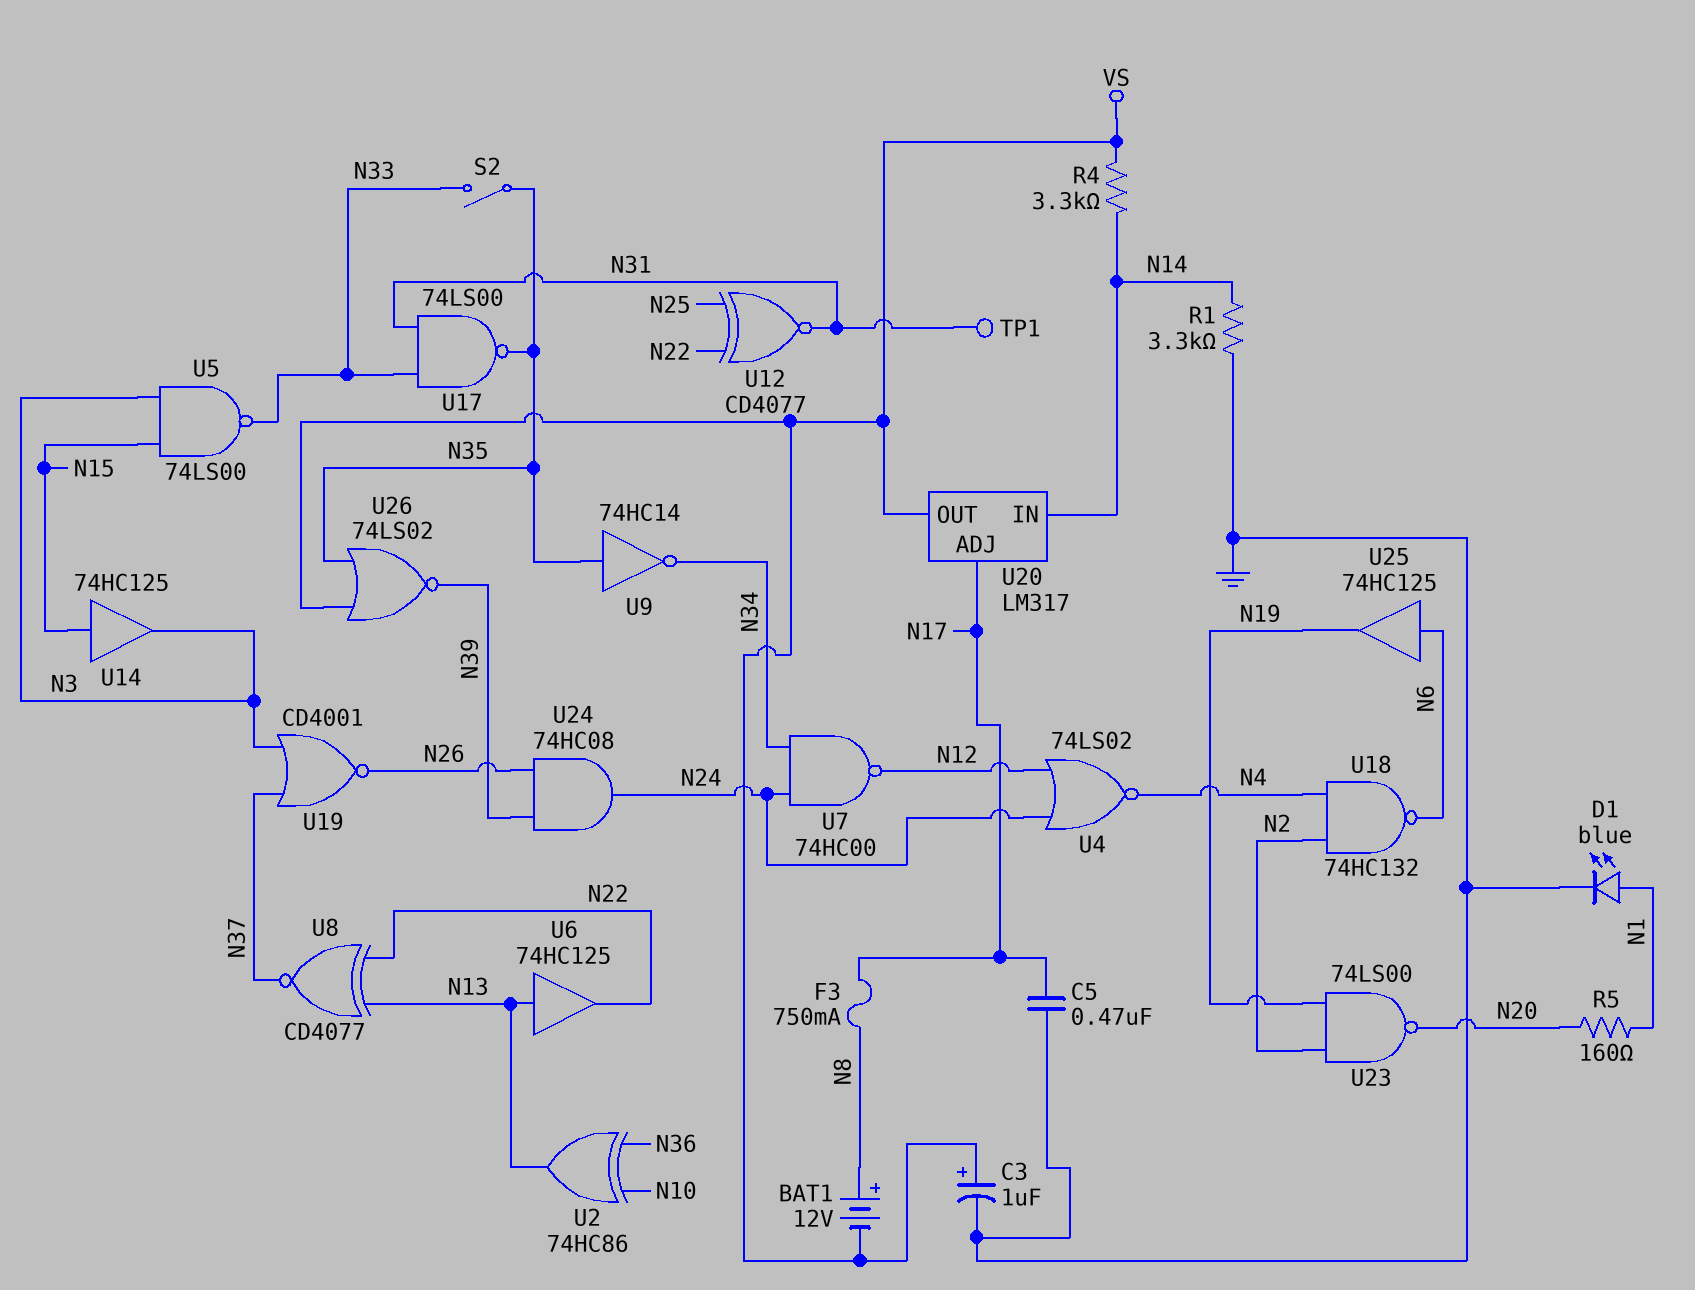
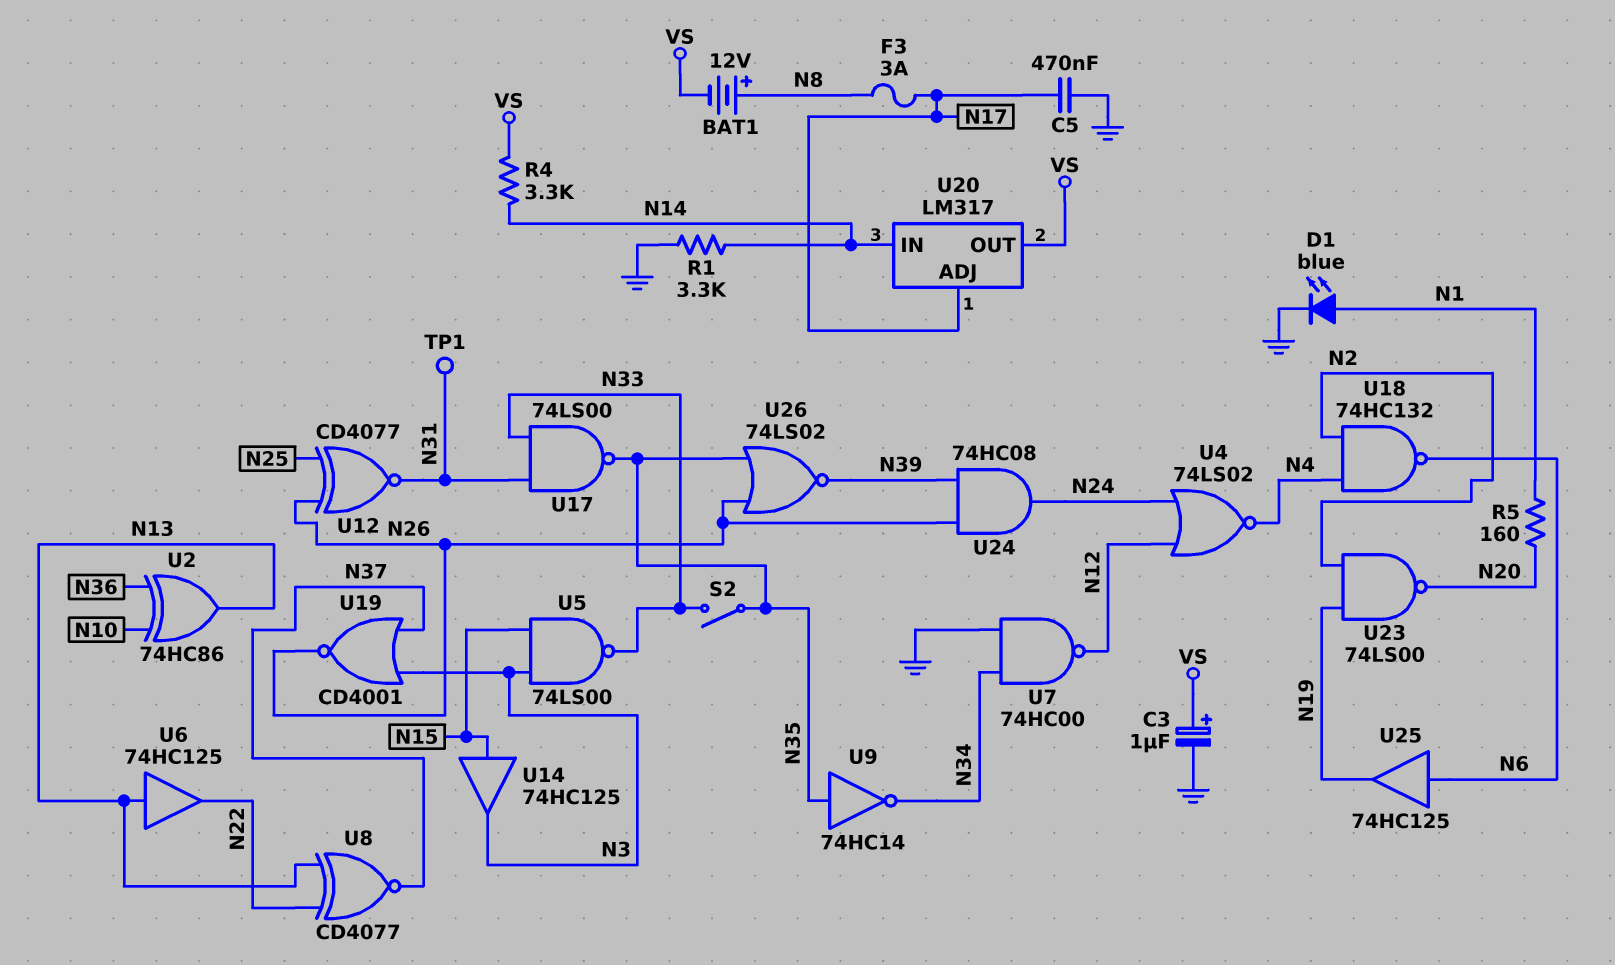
F3: 750mA (N8, N17) -> 3A (N8, N17)
U7: NAND 74HC00 (in N24, in N34, out N12) -> NAND 74HC00 (in GND, in N34, out N12)
U12: XNOR CD4077 (in N22, in N25, out N31) -> XNOR CD4077 (in N25, in N26, out N31)
U26: NOR 74LS02 (in N35, in VS, out N39) -> NOR 74LS02 (in N26, in N35, out N39)

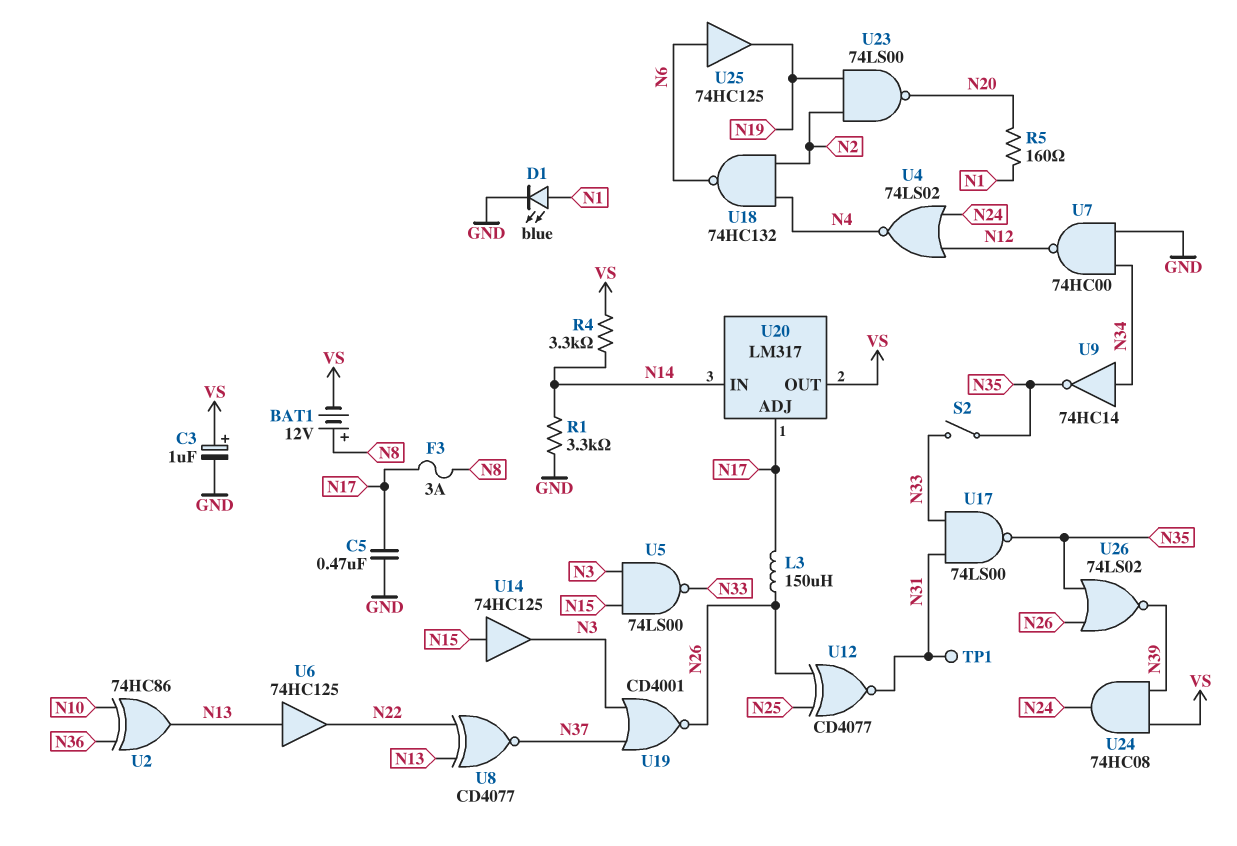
L3: none -> 150uH (N17, N26)
U9: NOT 74HC14 (in N35, out N34) -> NOT 74HC14 (in N34, out N35)
U24: AND 74HC08 (in N26, in N39, out N24) -> AND 74HC08 (in N39, in VS, out N24)

